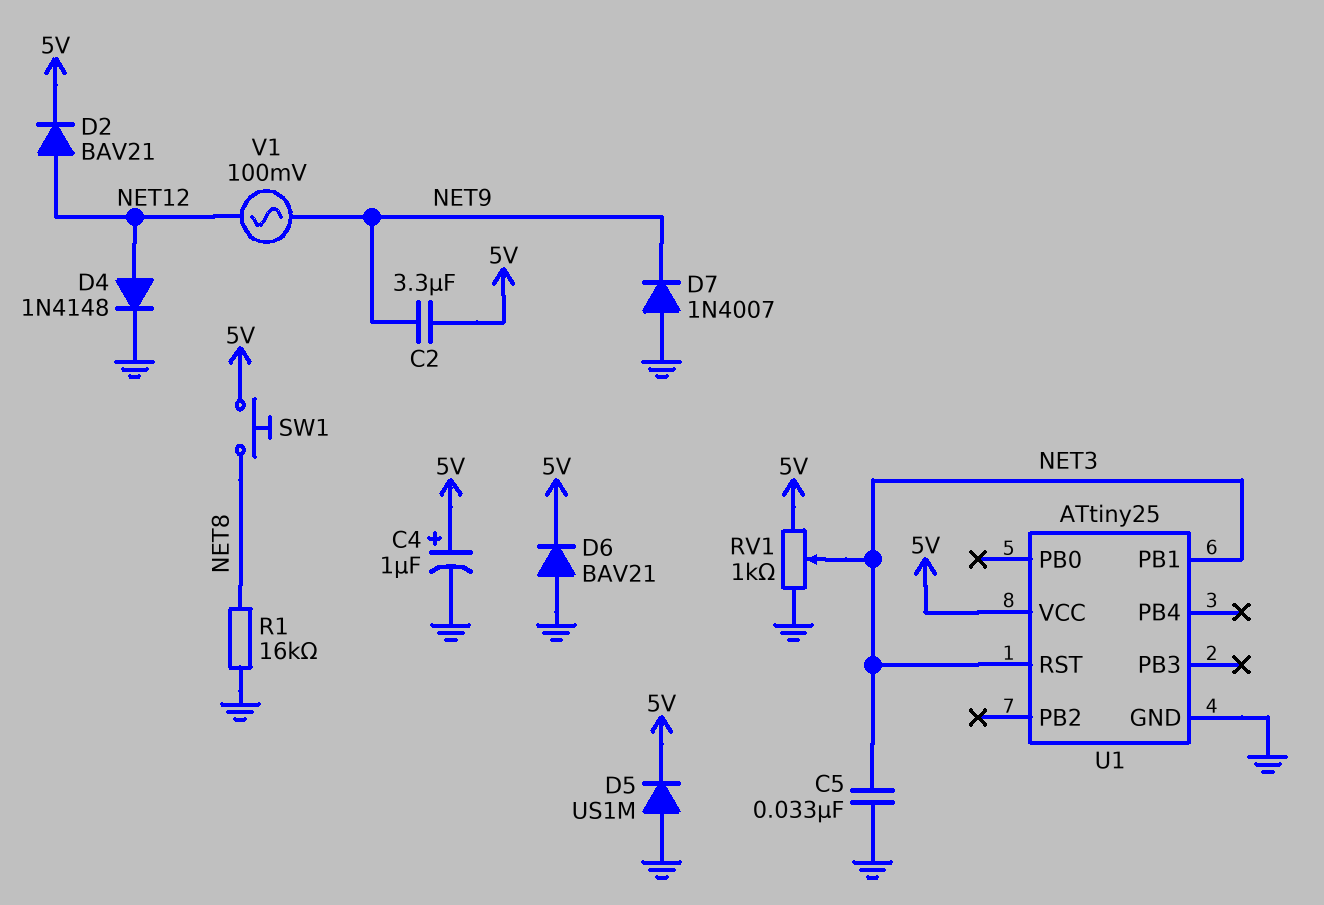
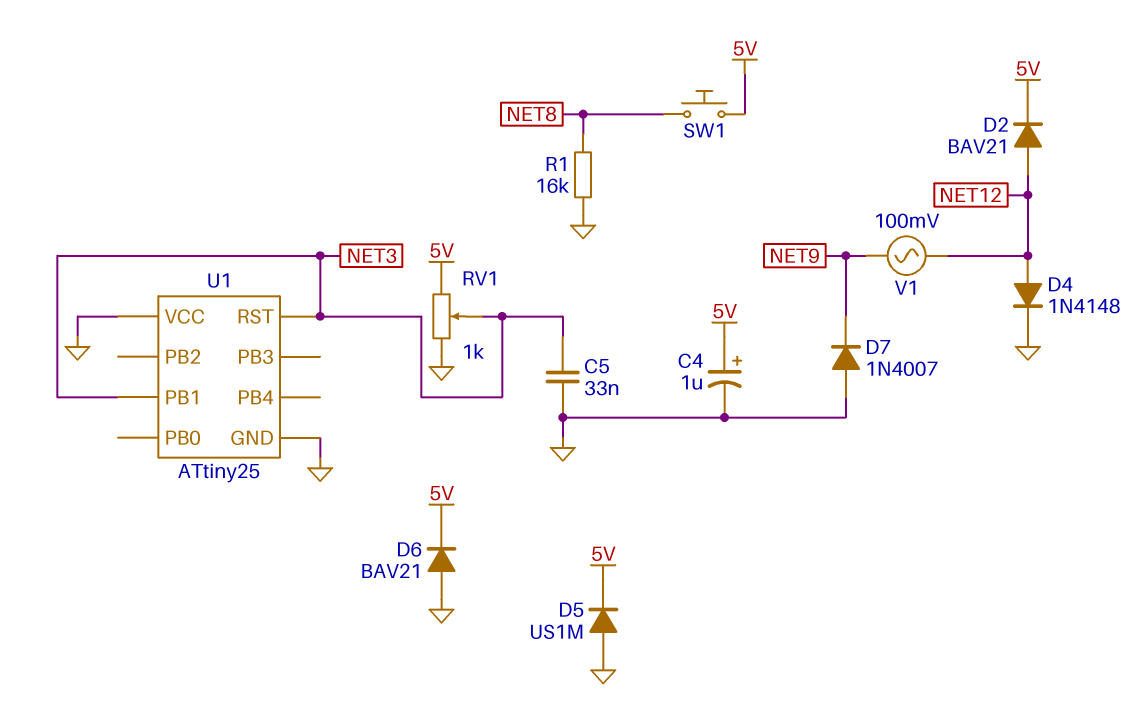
C2: 3.3uF (5V, NET9) -> none
U1 pin VCC: 5V -> GND

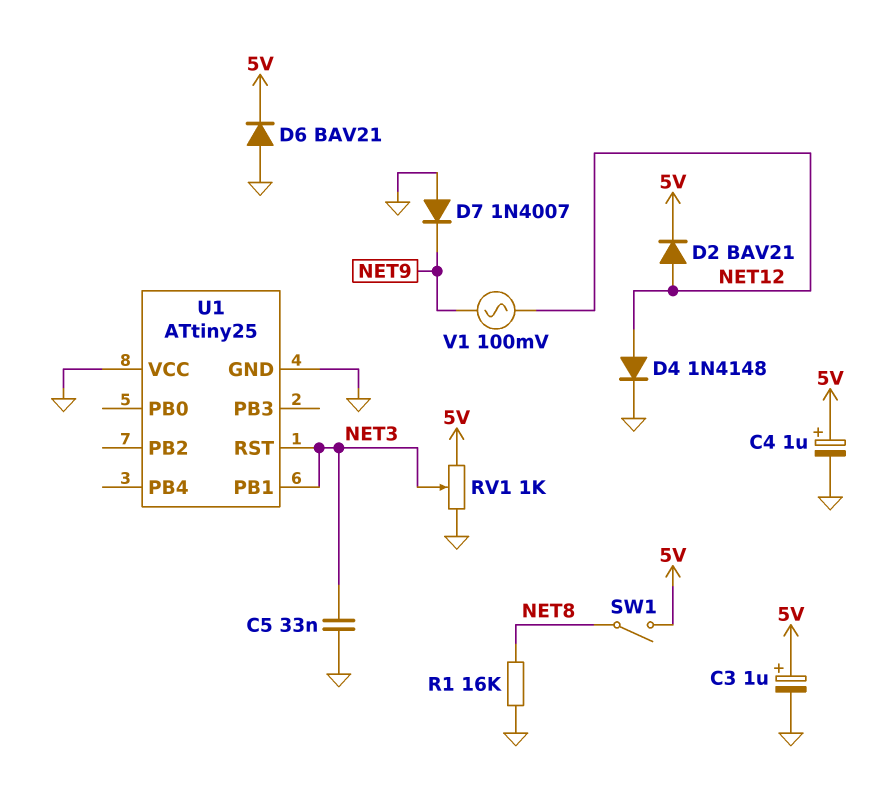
C3: none -> 1uF (plus 5V, minus GND)
D5: diode US1M (A GND, K 5V) -> none
SW1: button (5V, NET8) -> switch (5V, NET8)

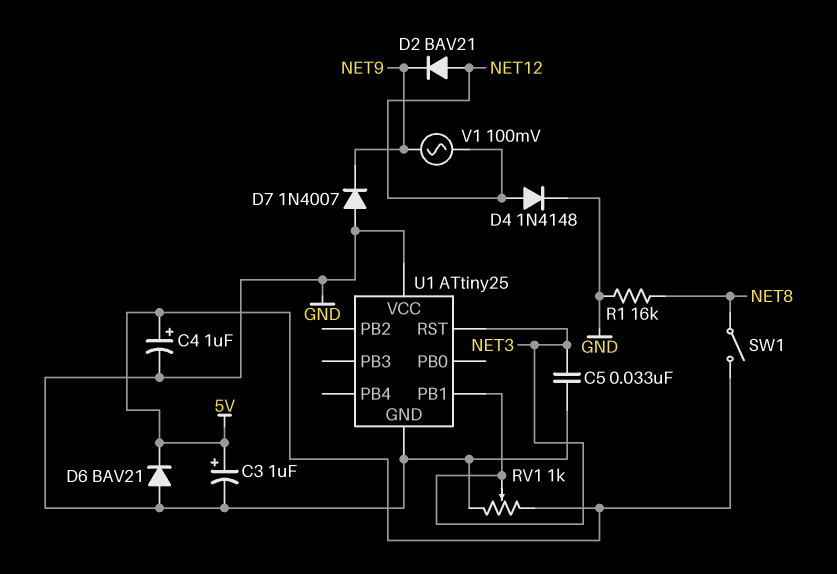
D2: diode BAV21 (A NET12, K 5V) -> diode BAV21 (A NET12, K NET9)

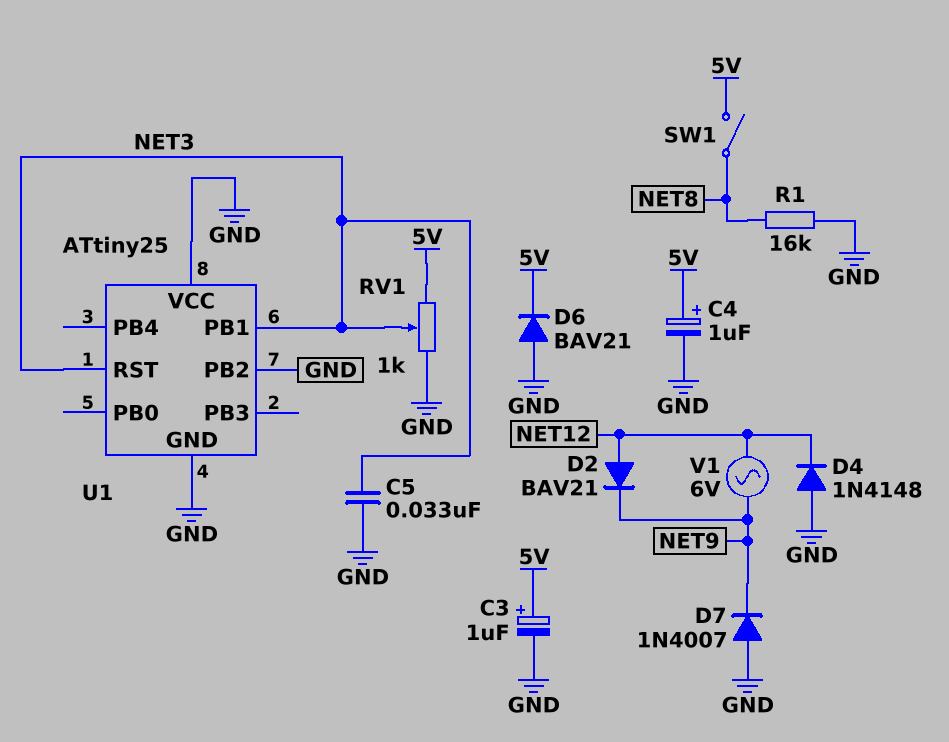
D4: diode 1N4148 (A NET12, K GND) -> diode 1N4148 (A GND, K NET12)
U1 pin PB2: none -> GND
V1: AC 100mV (NET9, NET12) -> AC 6V (NET9, NET12)

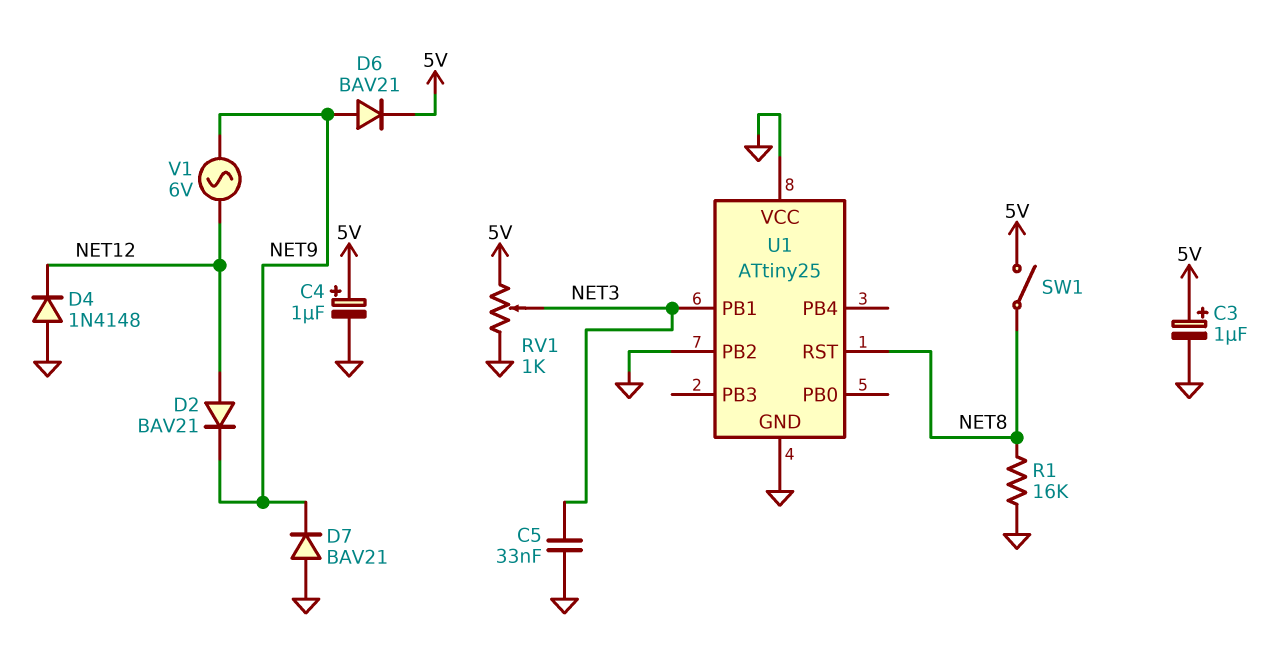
D6: diode BAV21 (A GND, K 5V) -> diode BAV21 (A NET9, K 5V)
D7: diode 1N4007 (A GND, K NET9) -> diode BAV21 (A GND, K NET9)
U1 pin RST: NET3 -> NET8

